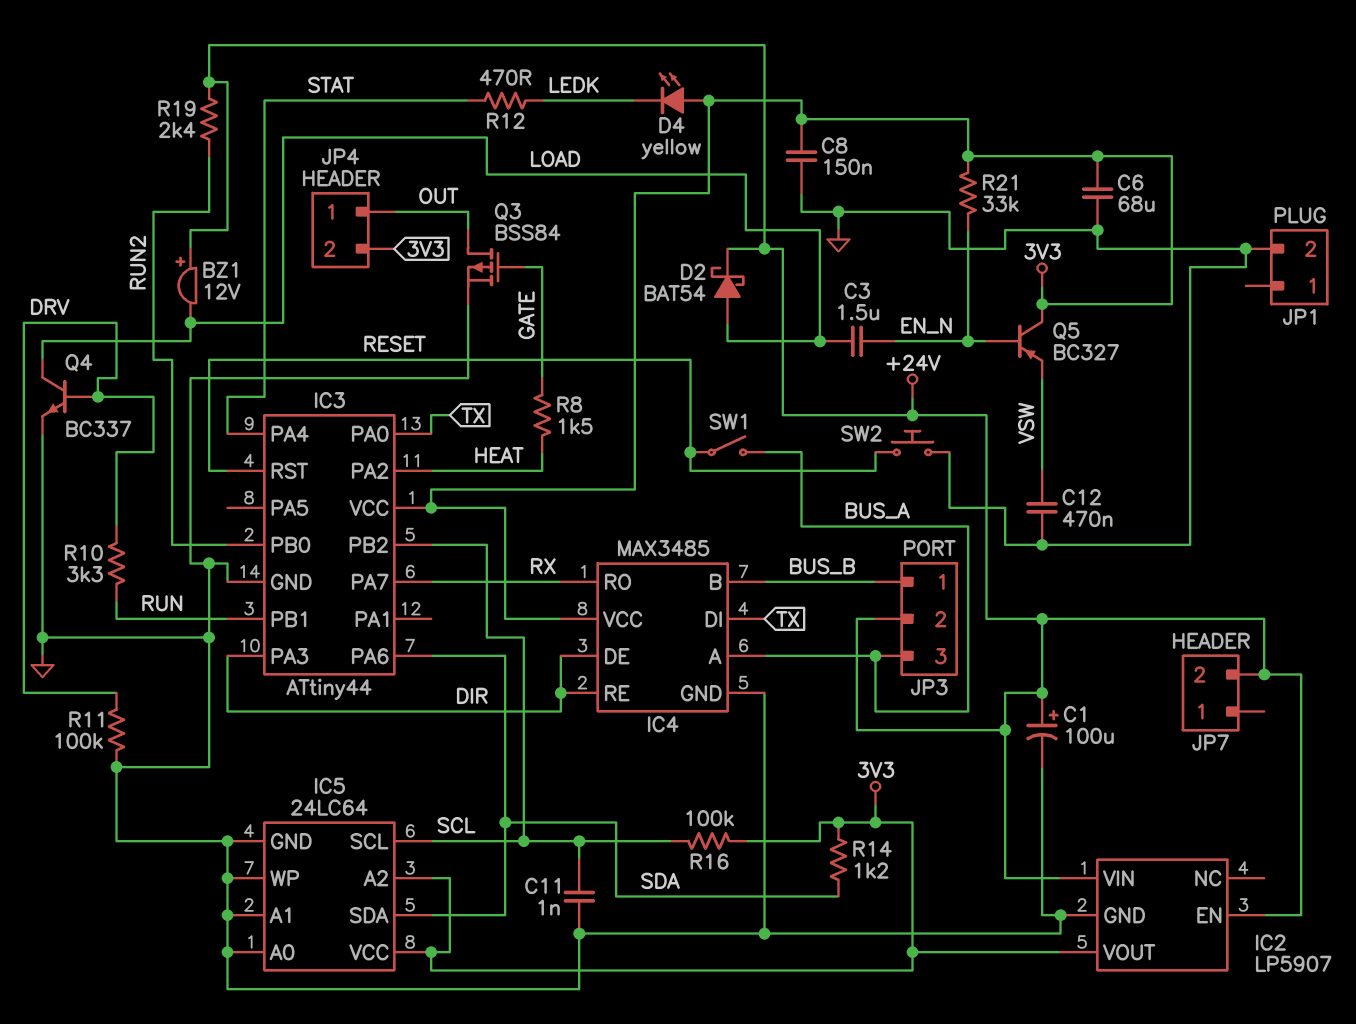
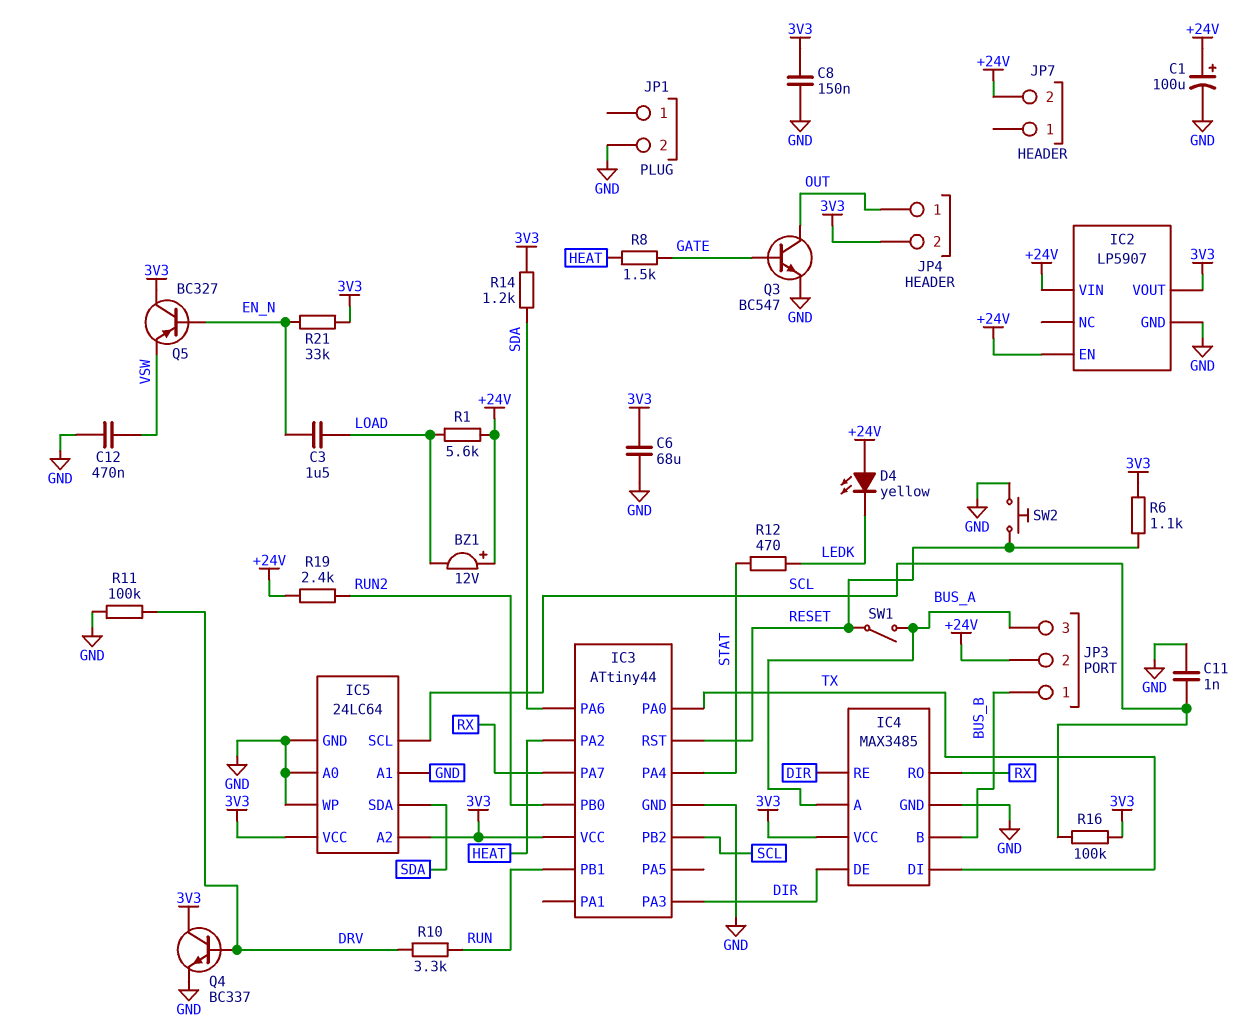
D2: schottky BAT54 (A LOAD, K +24V) -> none
D4: LED yellow (A 3V3, K LEDK) -> LED yellow (A +24V, K LEDK)
Q3: PMOS BSS84 (G GATE, D OUT, S GND) -> NPN BC547 (B GATE, C OUT, E GND)
Q4: NPN BC337 (B DRV, C LOAD, E GND) -> NPN BC337 (B DRV, C 3V3, E GND)
R1: none -> 5.6k (+24V, LOAD)
R6: none -> 1.1k (3V3, RESET)

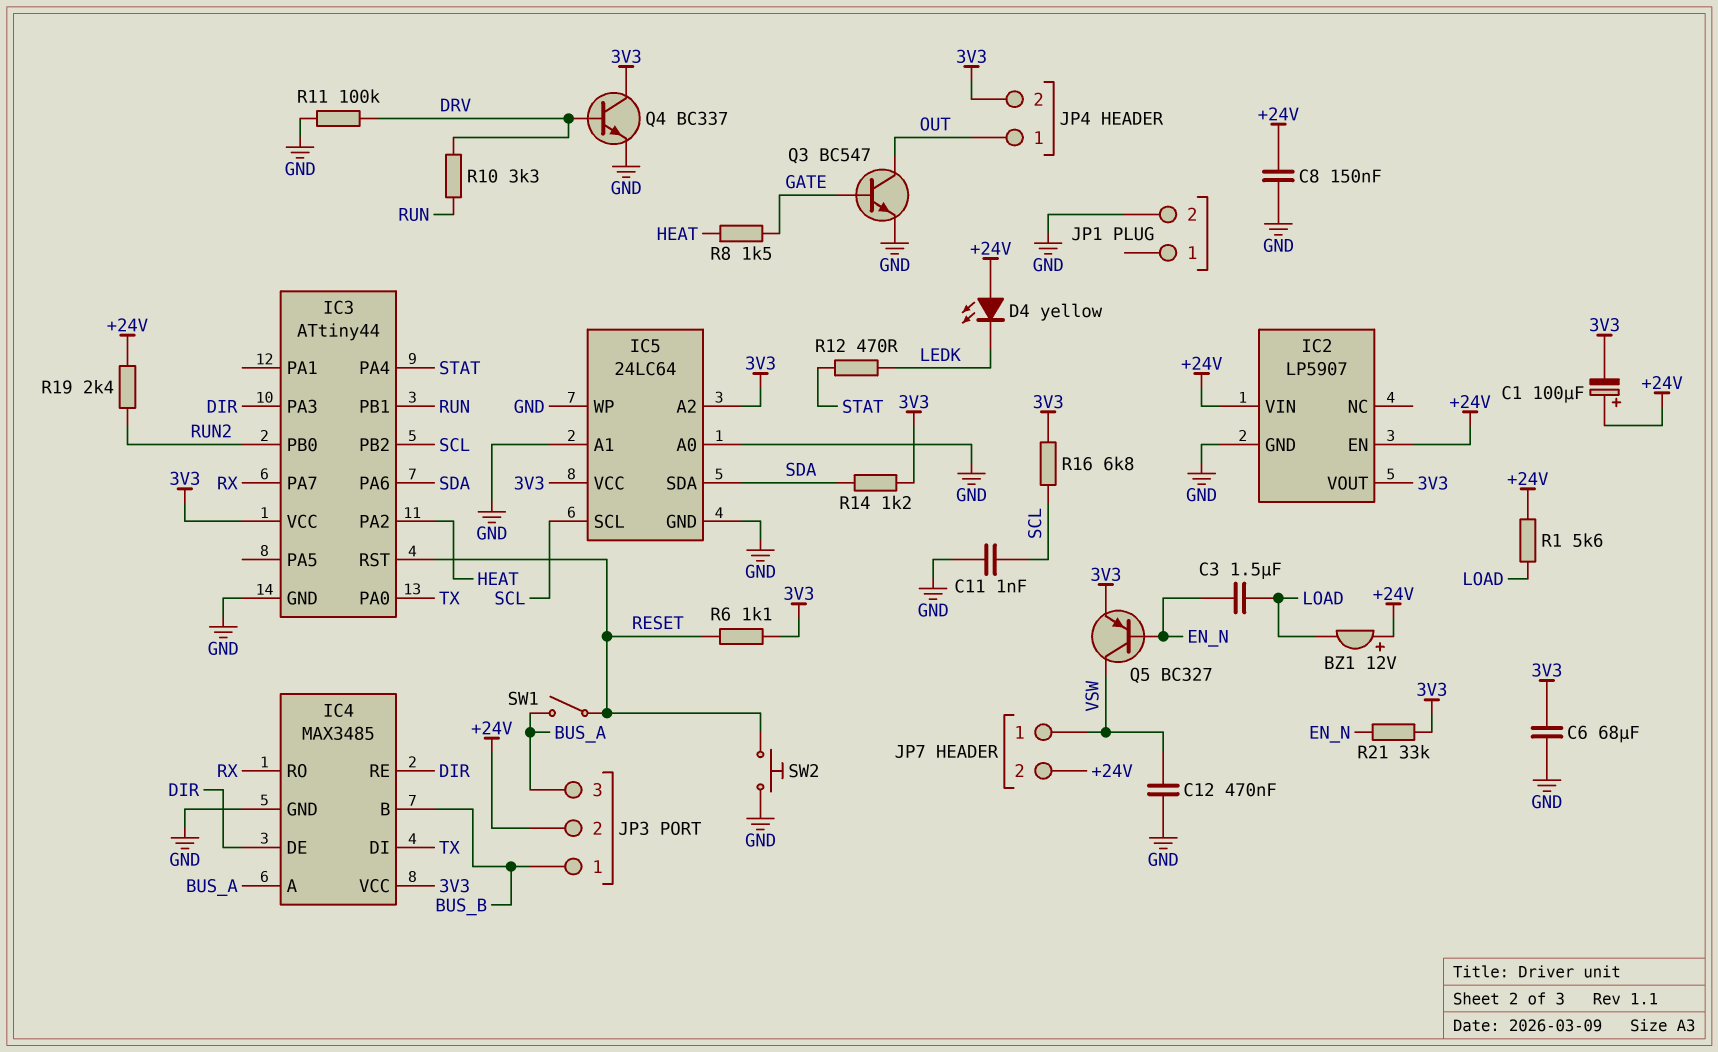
C1: 100uF (plus +24V, minus GND) -> 100uF (plus +24V, minus 3V3)
C8: 150nF (3V3, GND) -> 150nF (+24V, GND)
JP7 pin 1: none -> VSW
Q5: PNP BC327 (B EN_N, C 3V3, E VSW) -> PNP BC327 (B EN_N, C VSW, E 3V3)
R16: 100k (3V3, SCL) -> 6.8k (3V3, SCL)

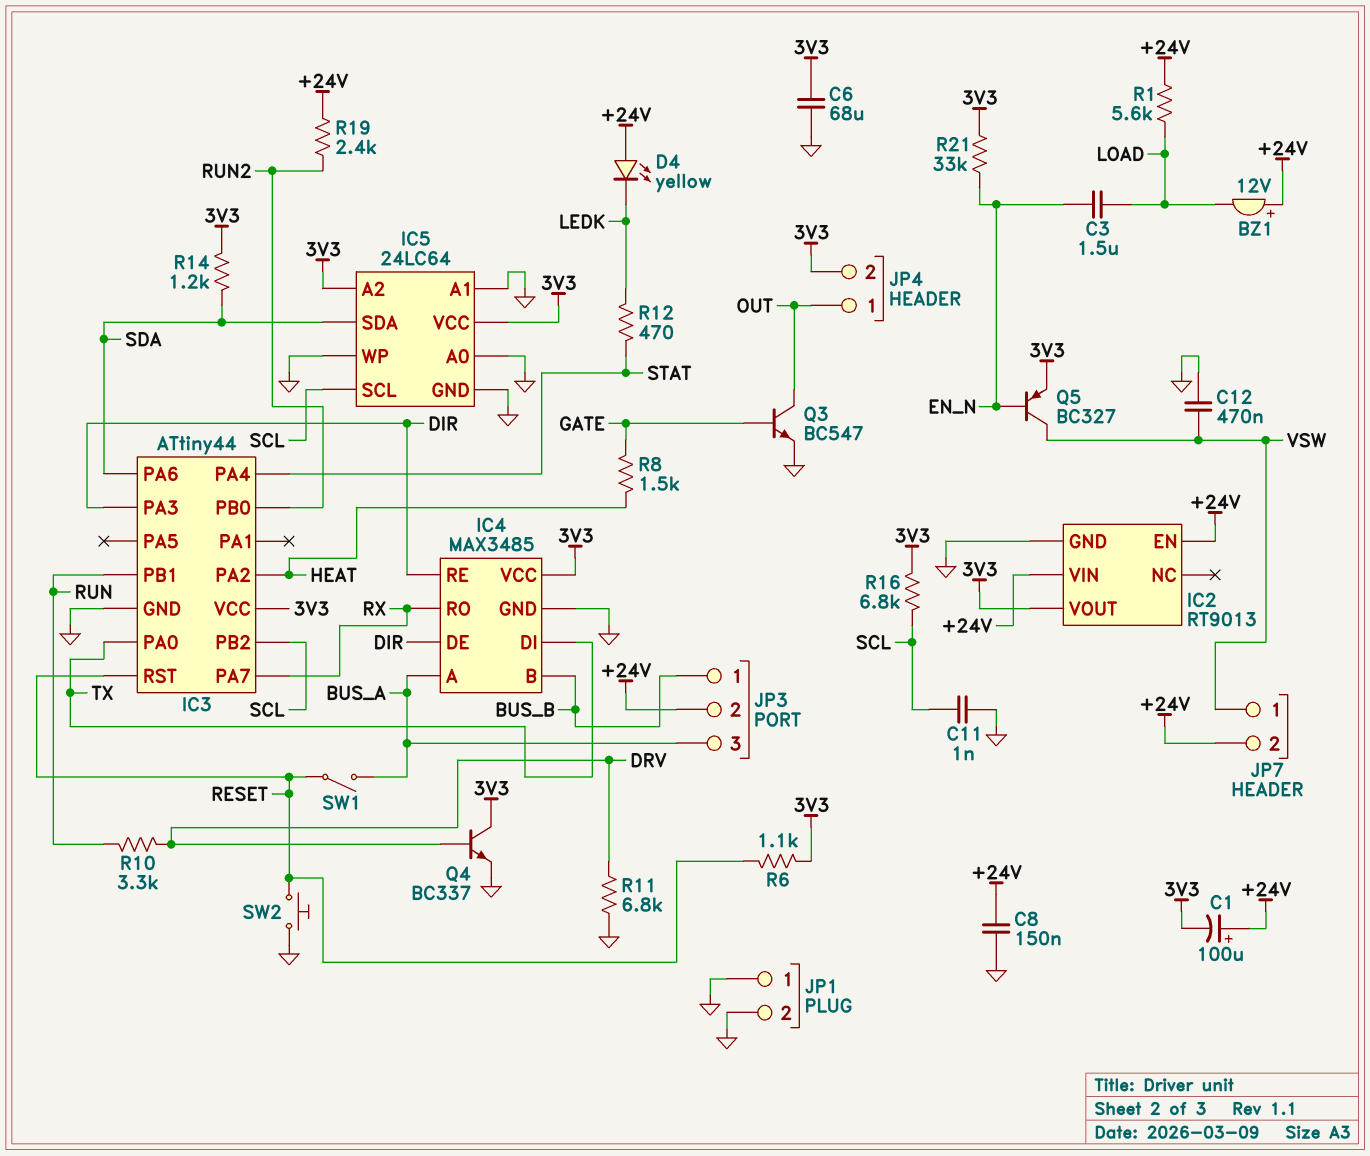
IC2: LP5907 -> RT9013
JP1 pin 1: none -> GND
R11: 100k (DRV, GND) -> 6.8k (DRV, GND)

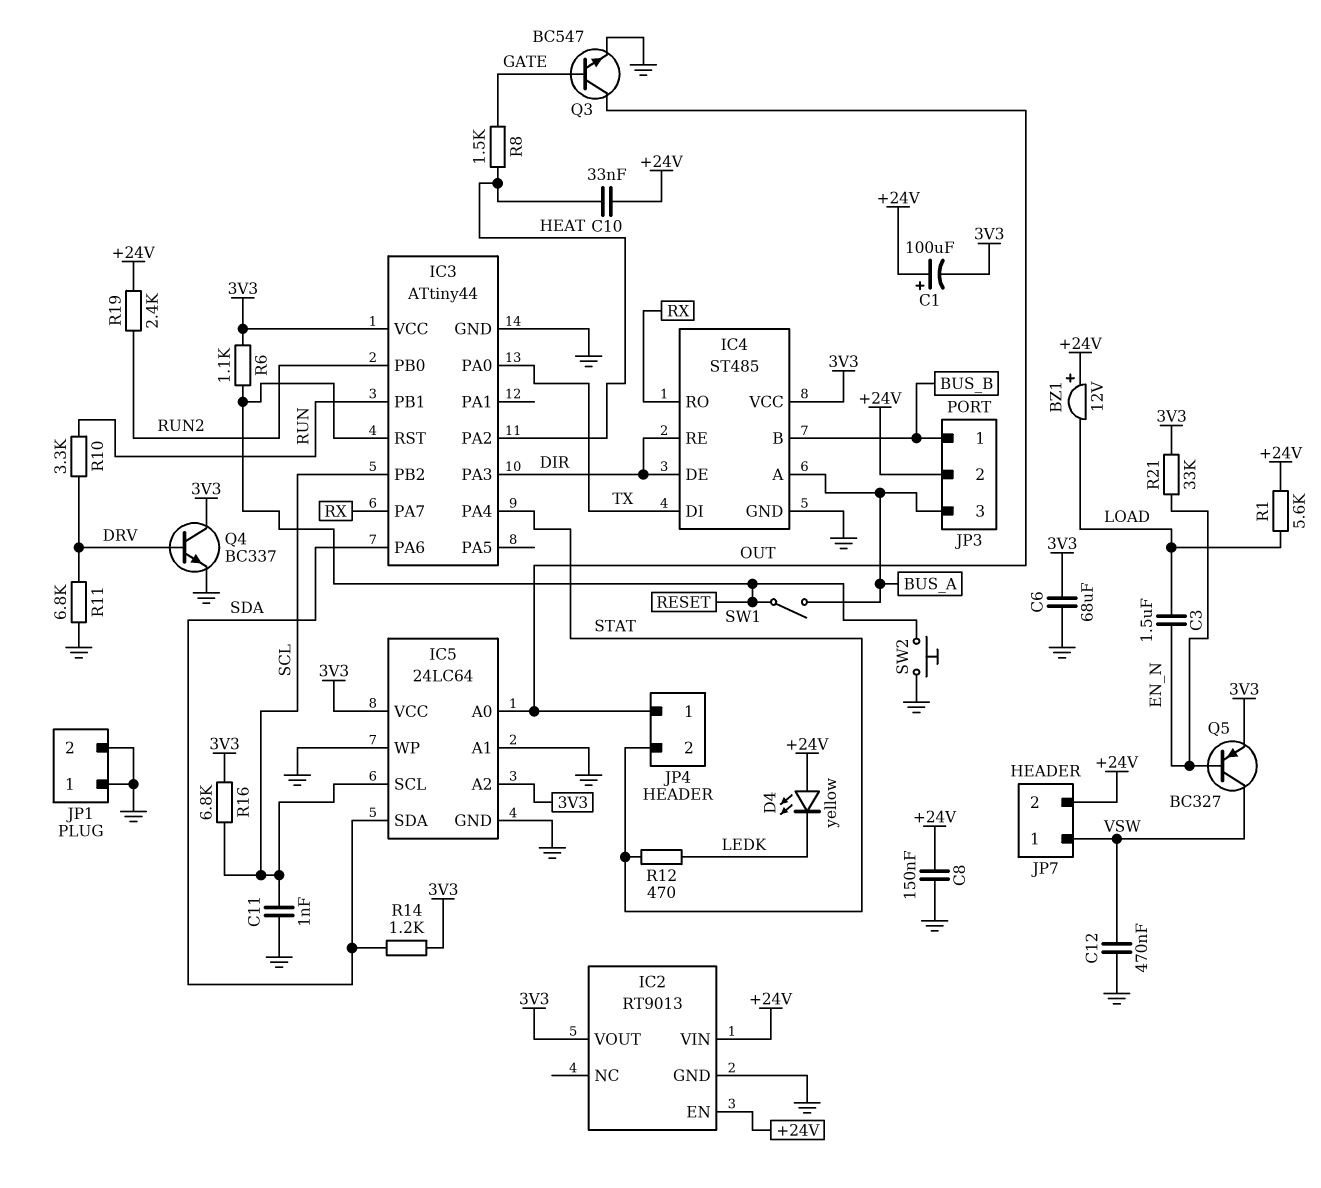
C10: none -> 33nF (+24V, HEAT)
IC4: MAX3485 -> ST485
IC5 pin A0: GND -> OUT
JP4 pin 2: 3V3 -> STAT

